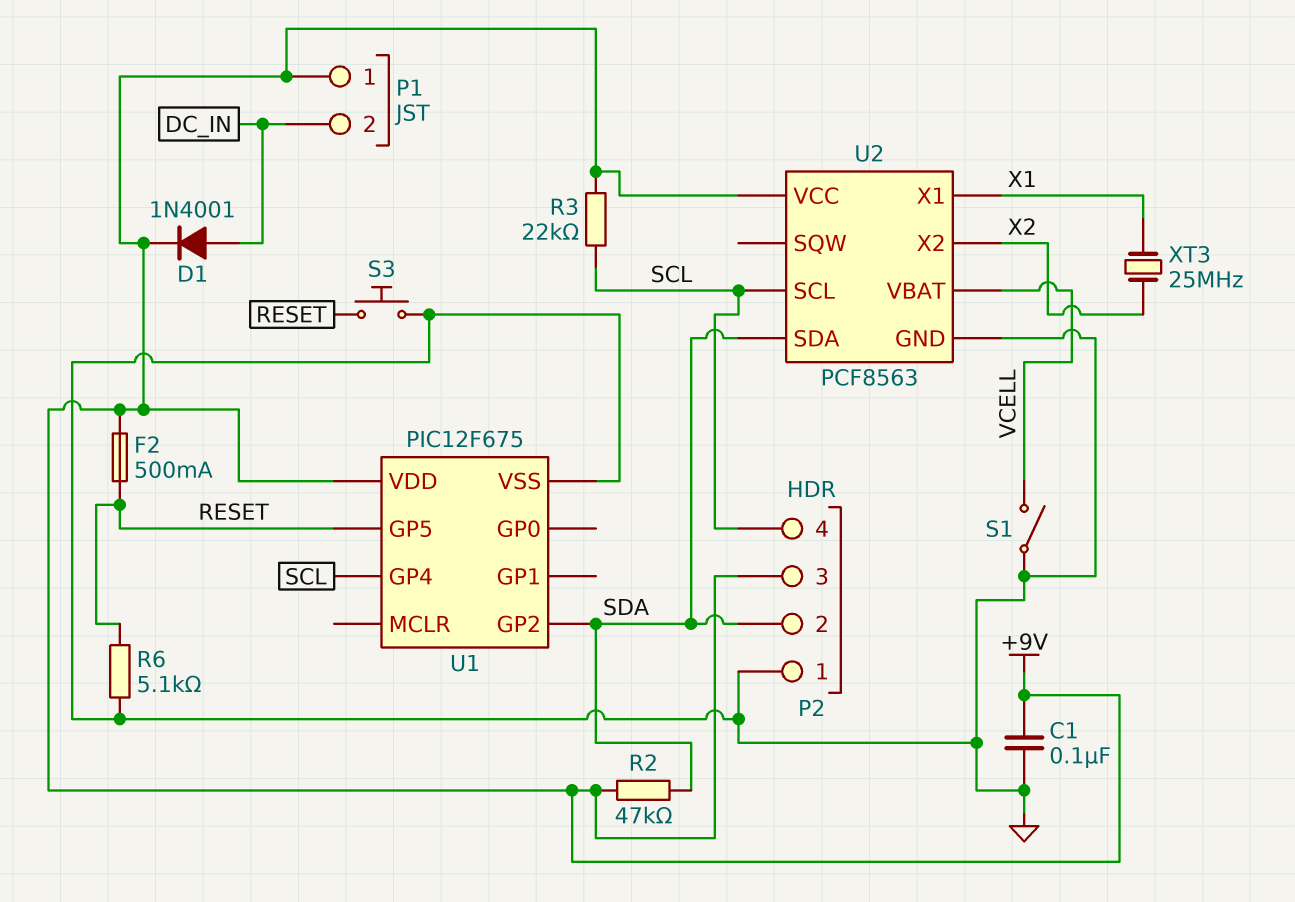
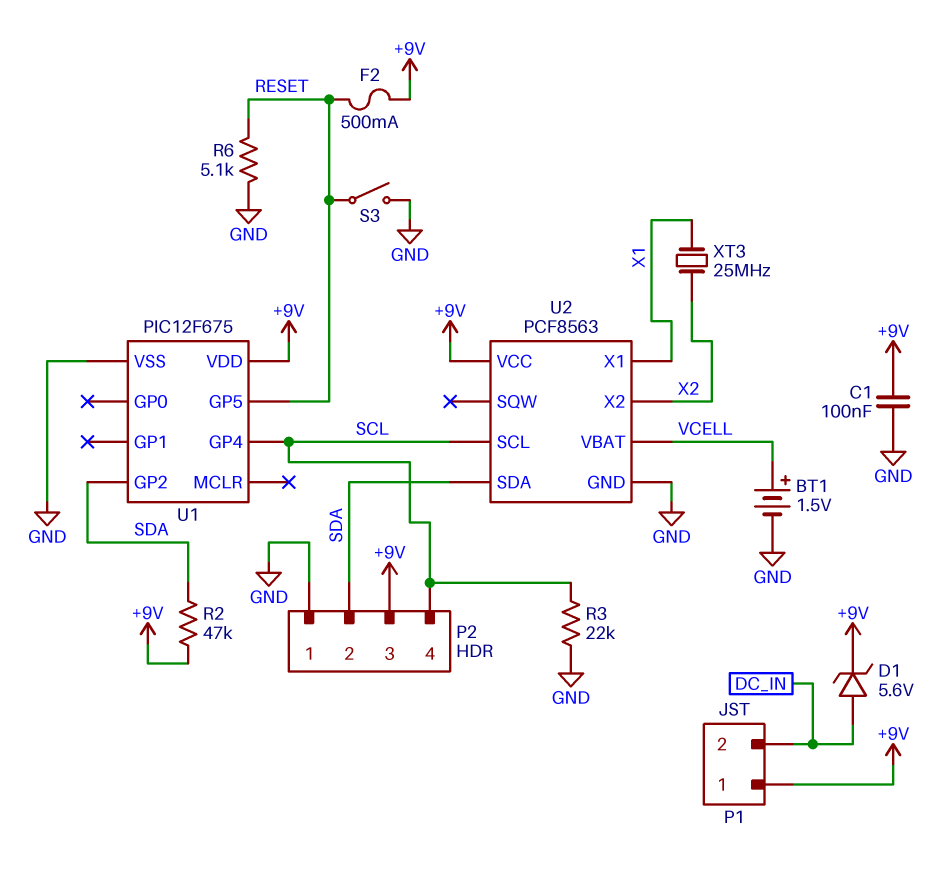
BT1: none -> 1.5V (plus VCELL, minus GND)
D1: diode 1N4001 (A DC_IN, K +9V) -> zener 5.6V (A DC_IN, K +9V)
R3: 22k (+9V, SCL) -> 22k (GND, SCL)
S1: switch (GND, VCELL) -> none
S3: button (GND, RESET) -> switch (GND, RESET)

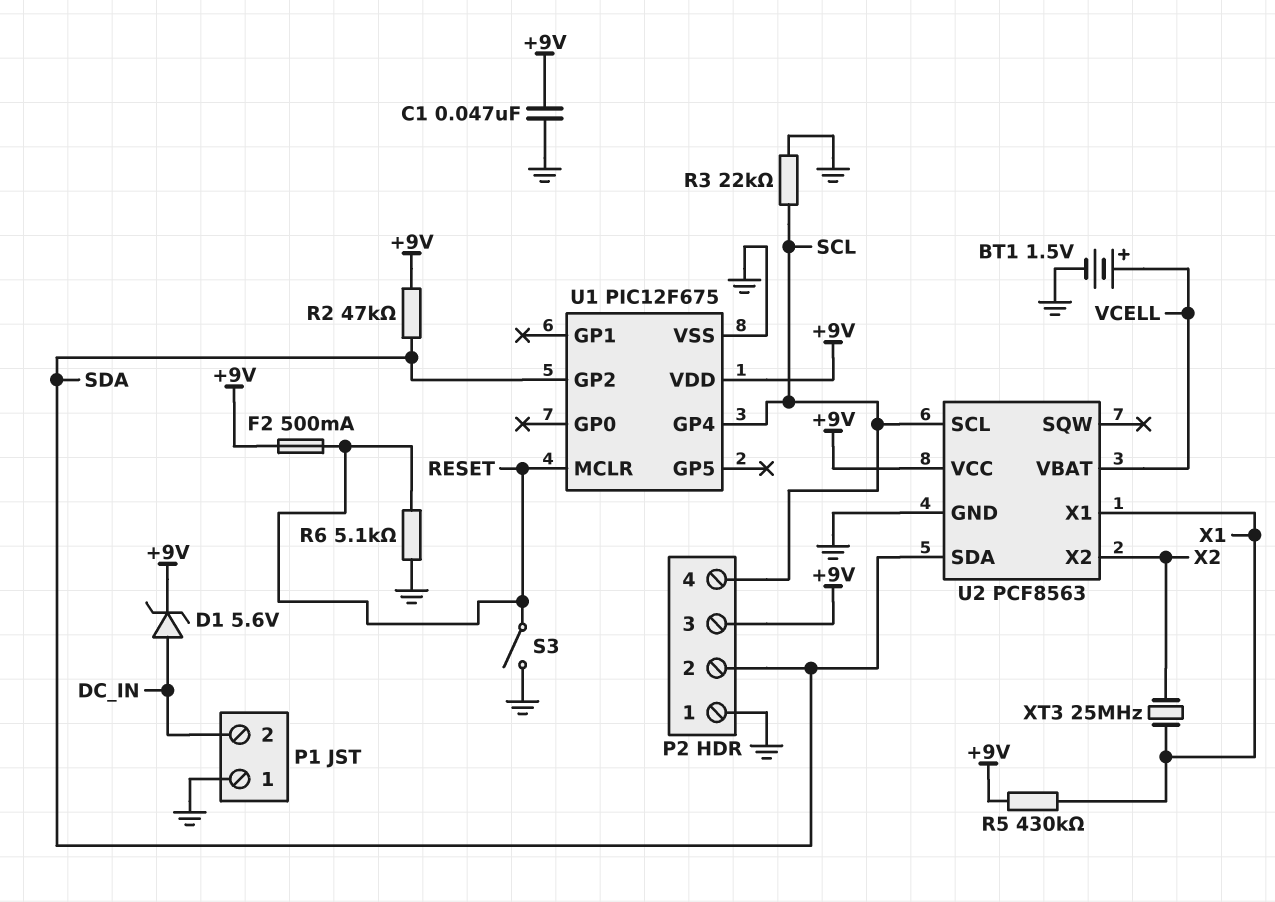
C1: 100nF (+9V, GND) -> 47nF (+9V, GND)
P1 pin 1: +9V -> GND
R5: none -> 430k (+9V, X1)
U1 pin GP5: RESET -> none
U1 pin MCLR: none -> RESET

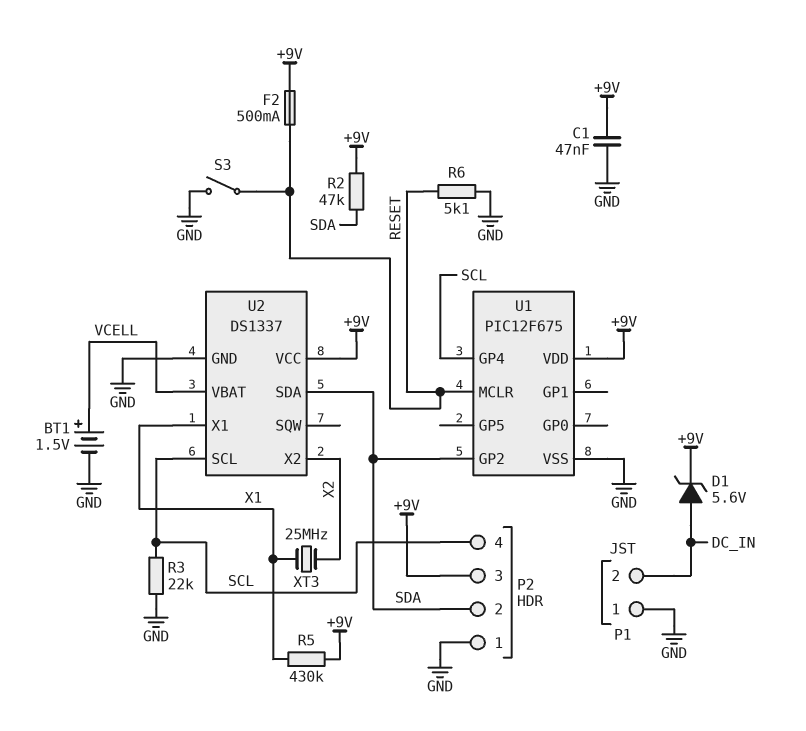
U2: PCF8563 -> DS1337

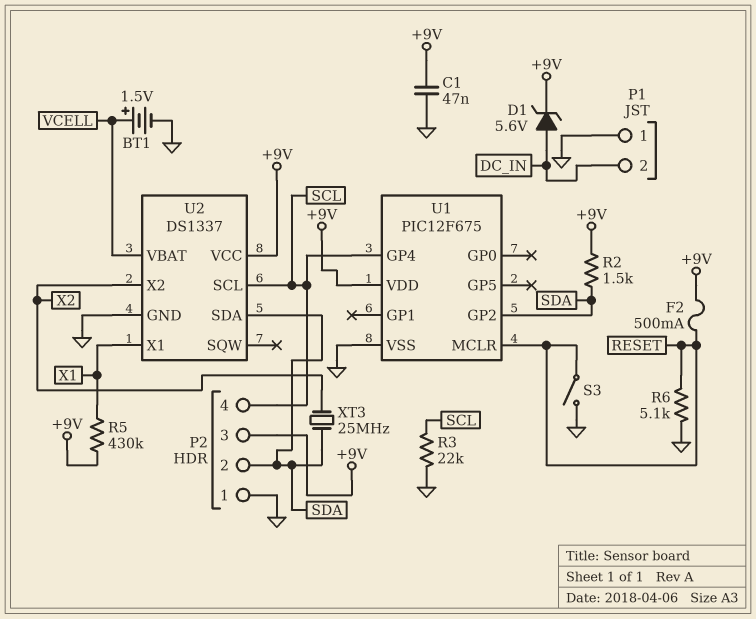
R2: 47k (+9V, SDA) -> 1.5k (+9V, SDA)
XT3: 25MHz (X1, X2) -> 25MHz (SDA, X2)

